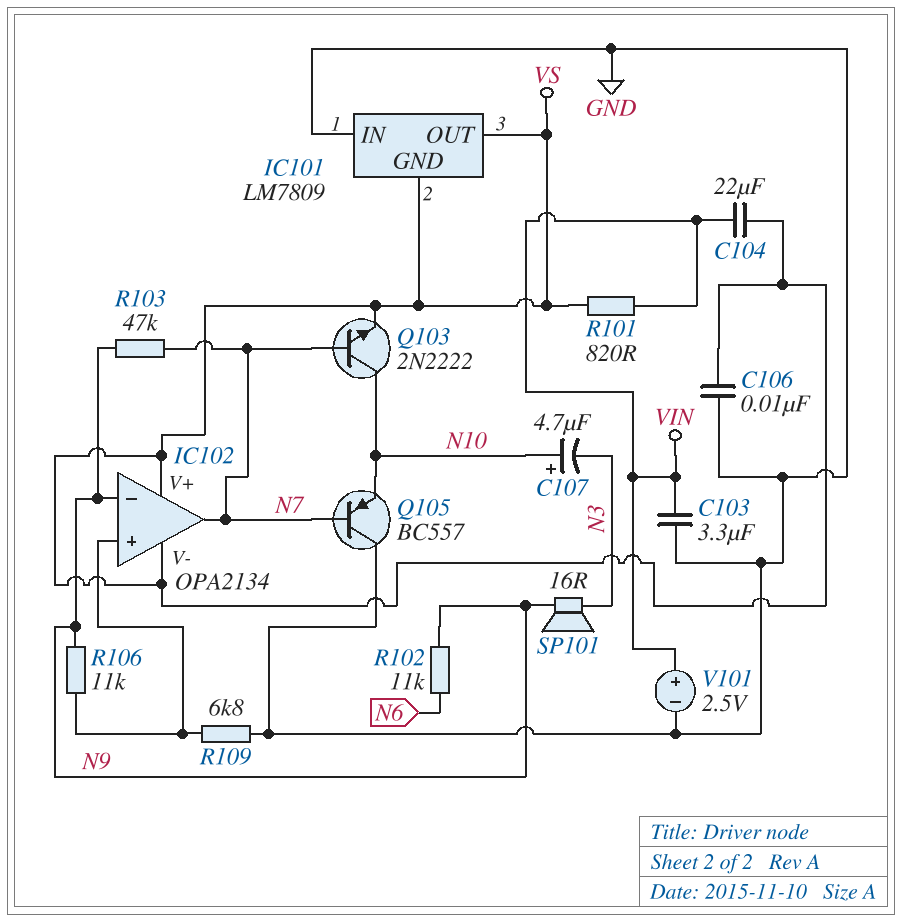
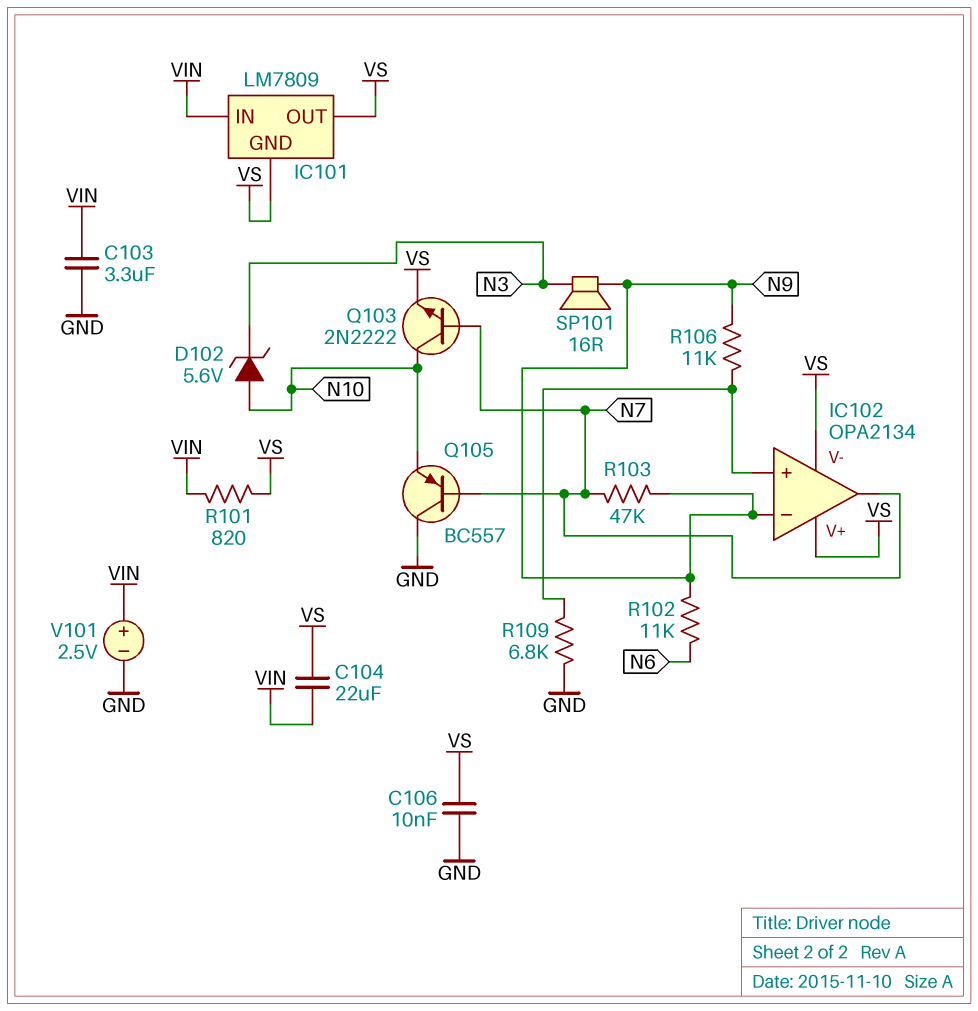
C107: 4.7uF (plus N10, minus N3) -> none
D102: none -> zener 5.6V (A N10, K N3)
IC101 pin IN: GND -> VIN

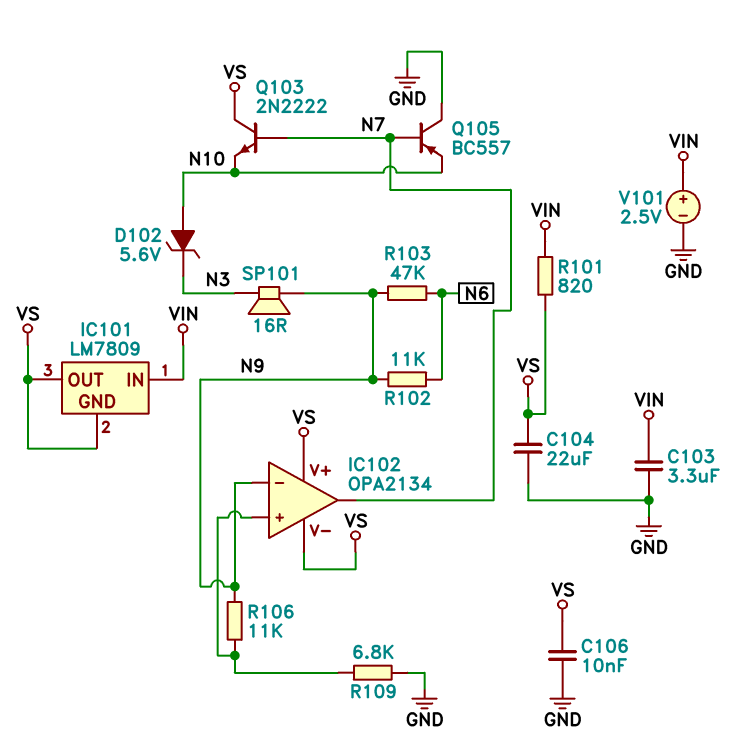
C104: 22uF (VIN, VS) -> 22uF (GND, VS)
Q103: NPN 2N2222 (B N7, C N10, E VS) -> NPN 2N2222 (B N7, C VS, E N10)
R103: 47k (N7, N9) -> 47k (N6, N9)

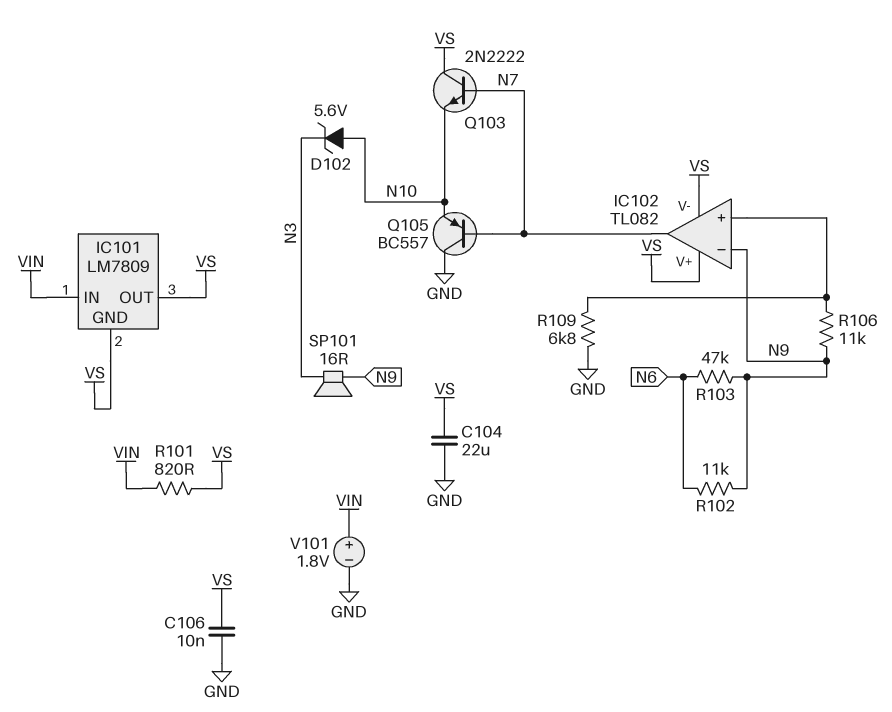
C103: 3.3uF (GND, VIN) -> none
IC102: OPA2134 -> TL082
V101: 2.5V (plus VIN, minus GND) -> 1.8V (plus VIN, minus GND)

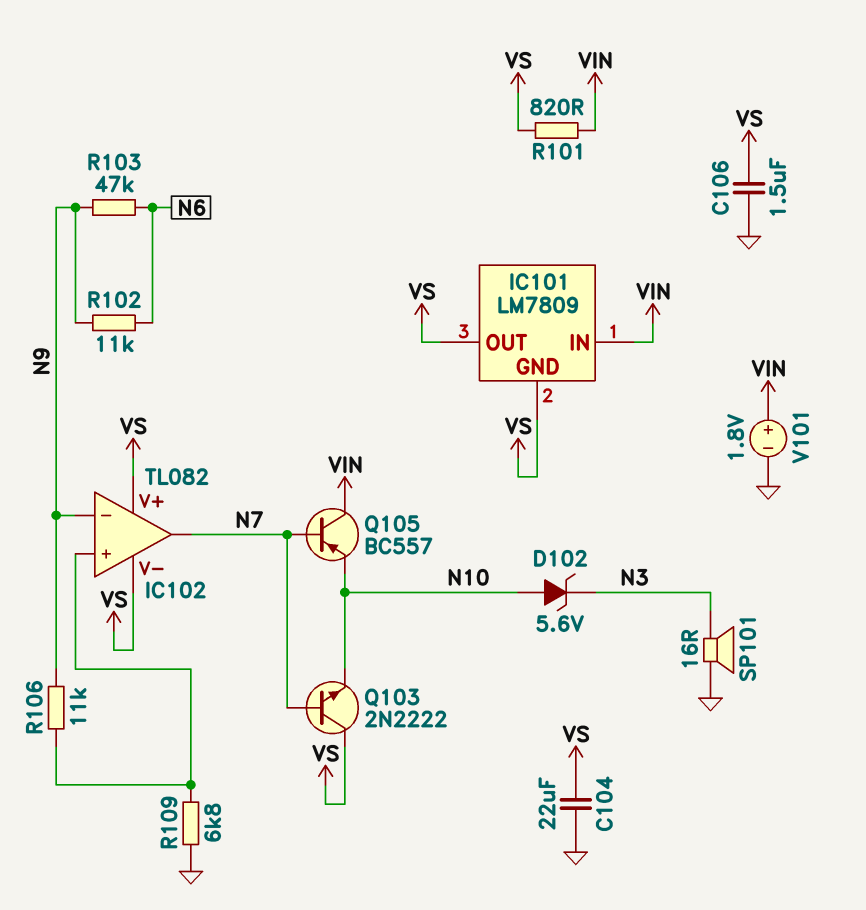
C106: 10nF (GND, VS) -> 1.5uF (GND, VS)
Q105: PNP BC557 (B N7, C GND, E N10) -> PNP BC557 (B N7, C VIN, E N10)
SP101: speaker 16R (N3, N9) -> speaker 16R (GND, N3)

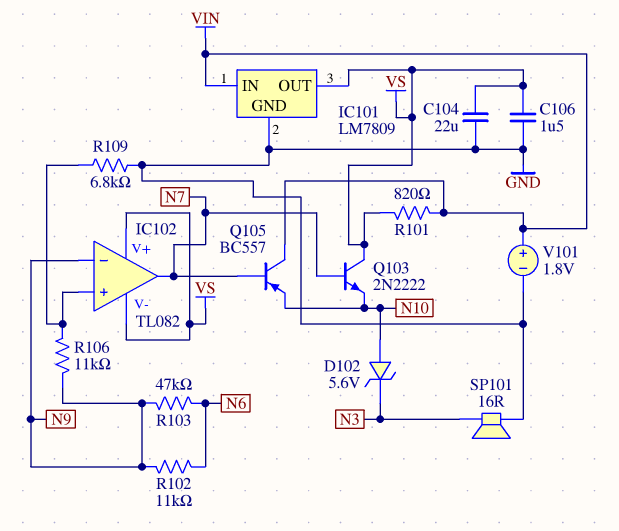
IC101 pin GND: VS -> GND

